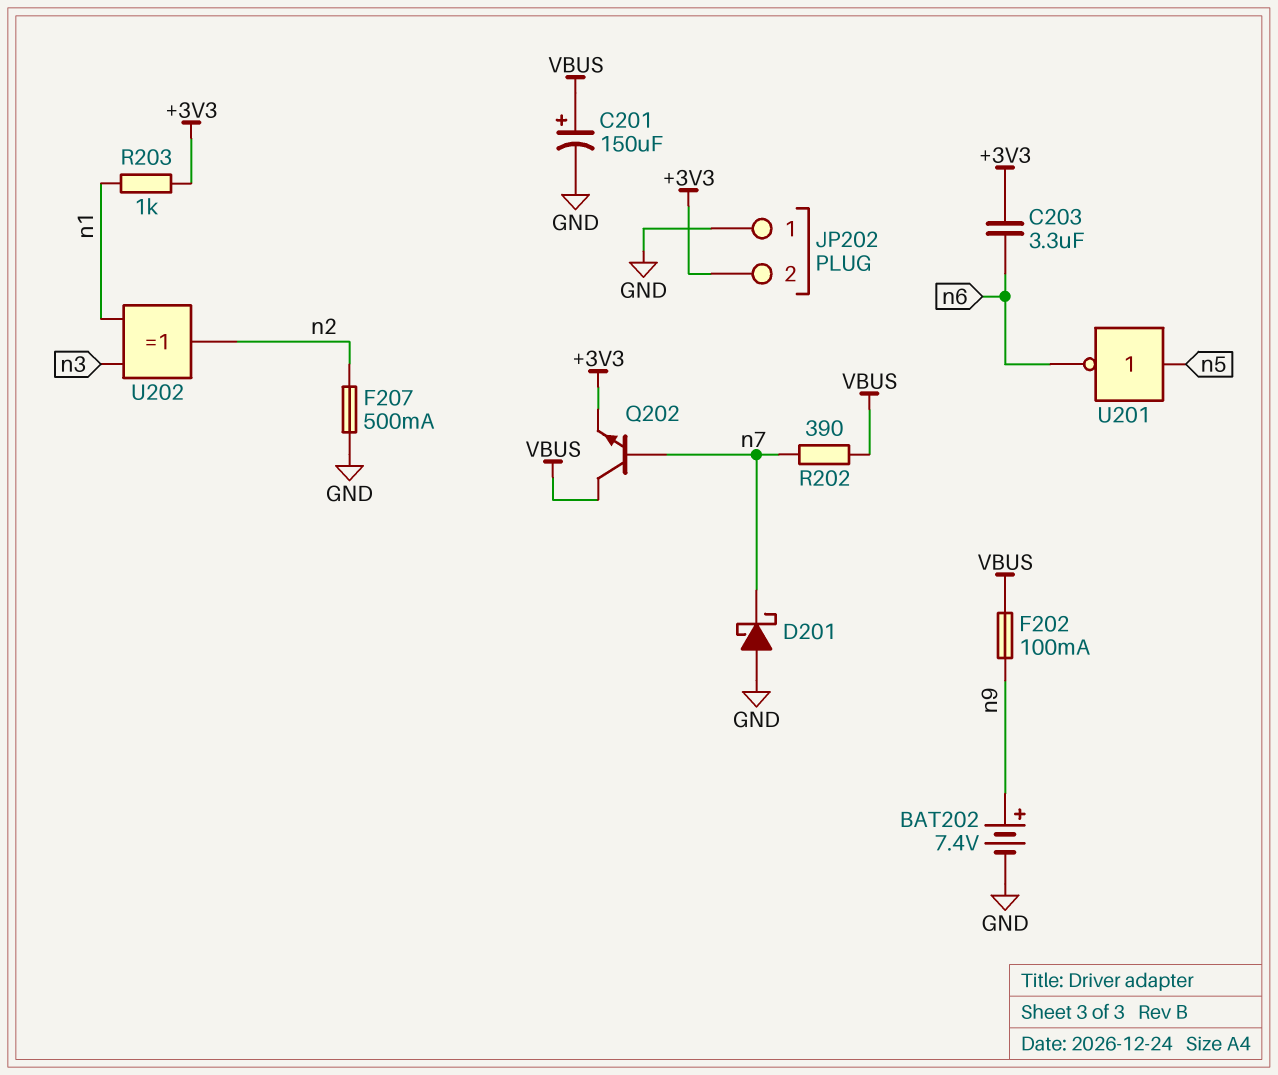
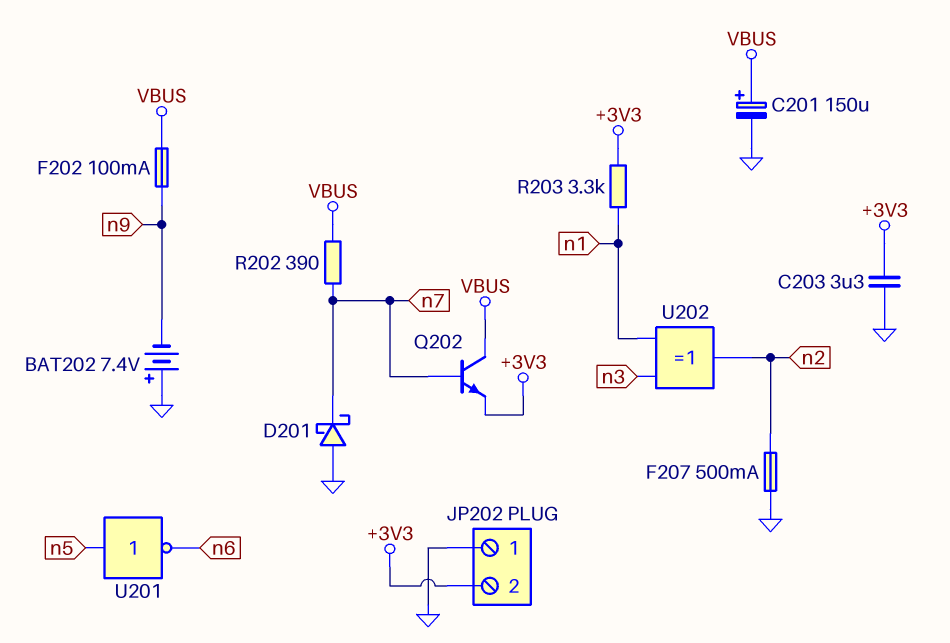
BAT202: 7.4V (plus n9, minus GND) -> 7.4V (plus GND, minus n9)
C203: 3.3uF (+3V3, n6) -> 3.3uF (+3V3, GND)
R203: 1k (+3V3, n1) -> 3.3k (+3V3, n1)

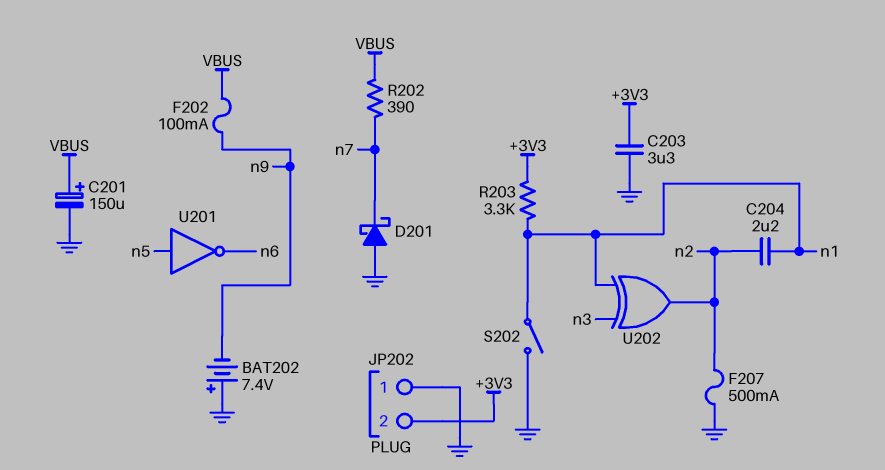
C204: none -> 2.2uF (n1, n2)
Q202: NPN (B n7, C VBUS, E +3V3) -> none
S202: none -> switch (GND, n1)

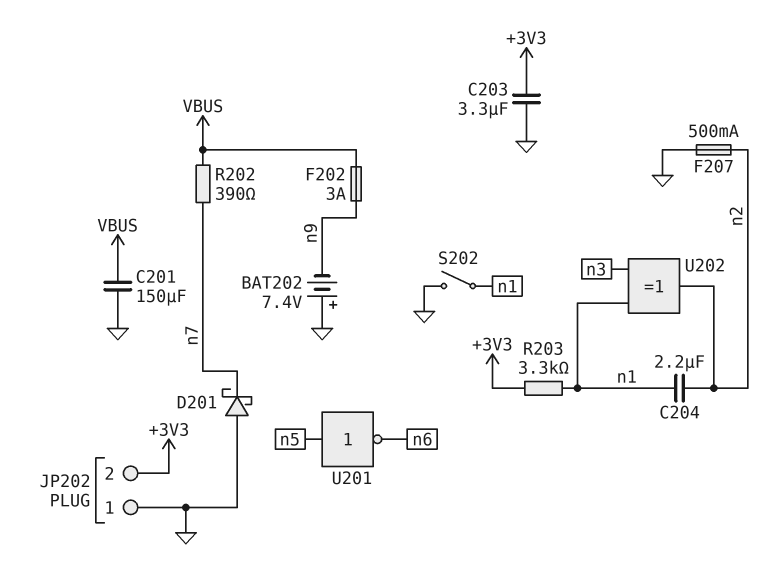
C201: 150uF (plus VBUS, minus GND) -> 150uF (GND, VBUS)
F202: 100mA (VBUS, n9) -> 3A (VBUS, n9)

